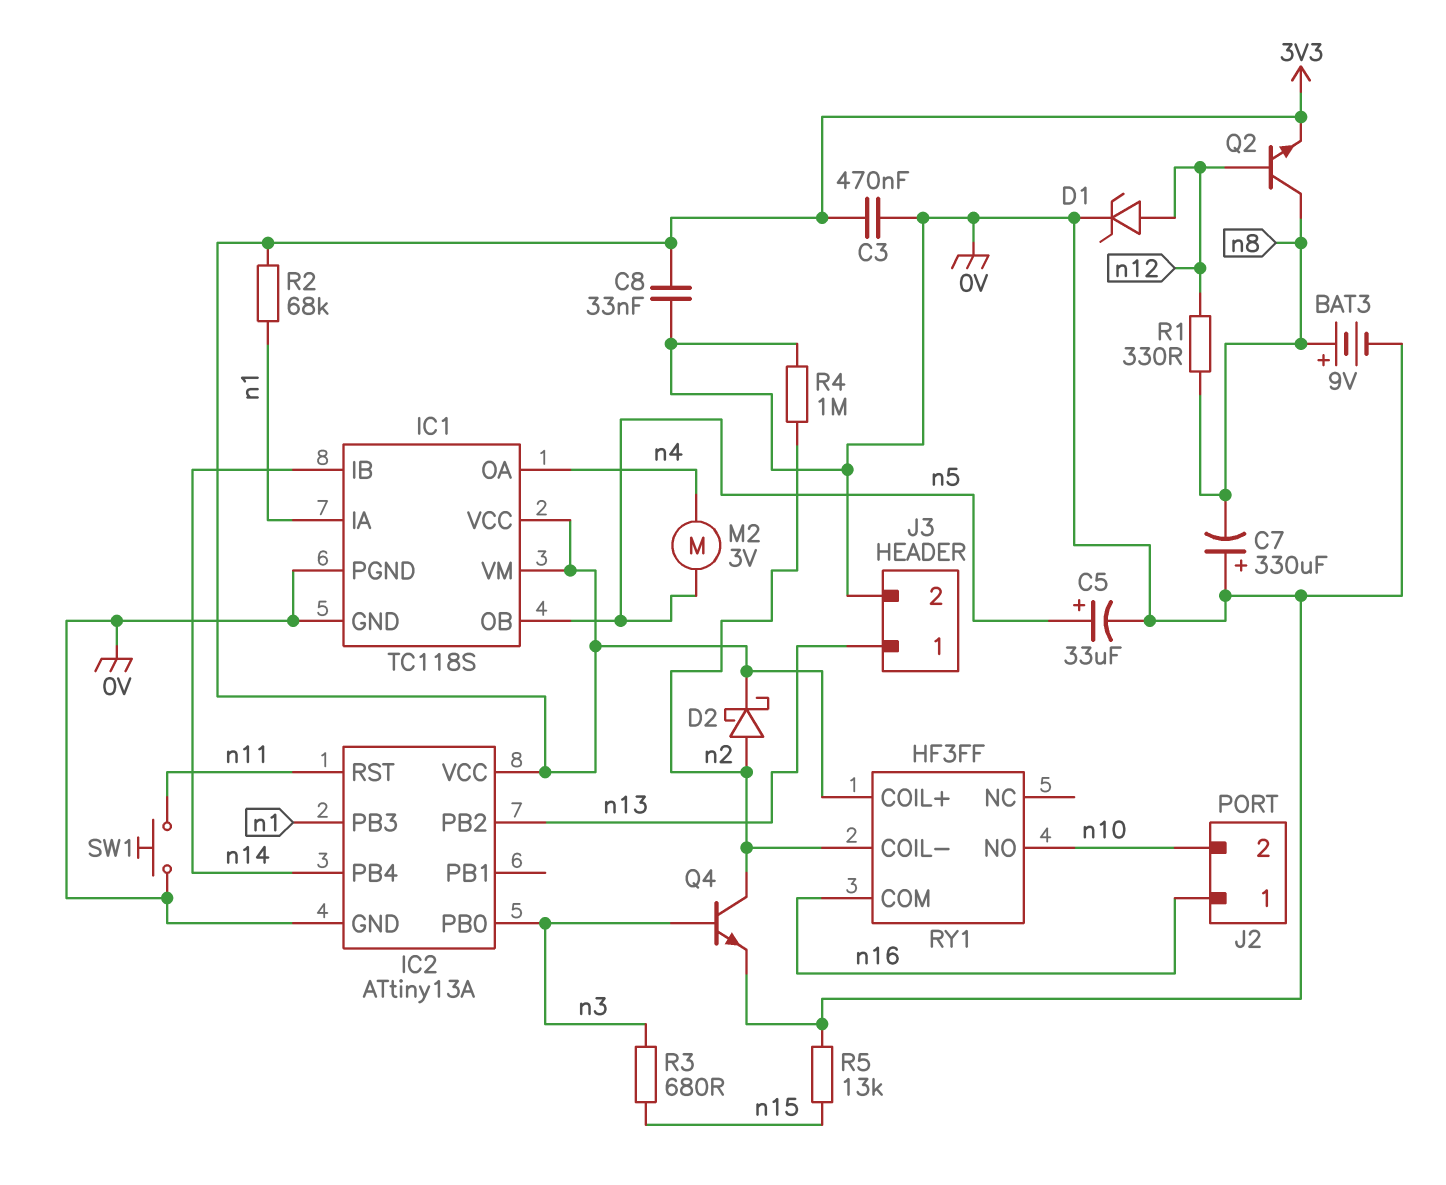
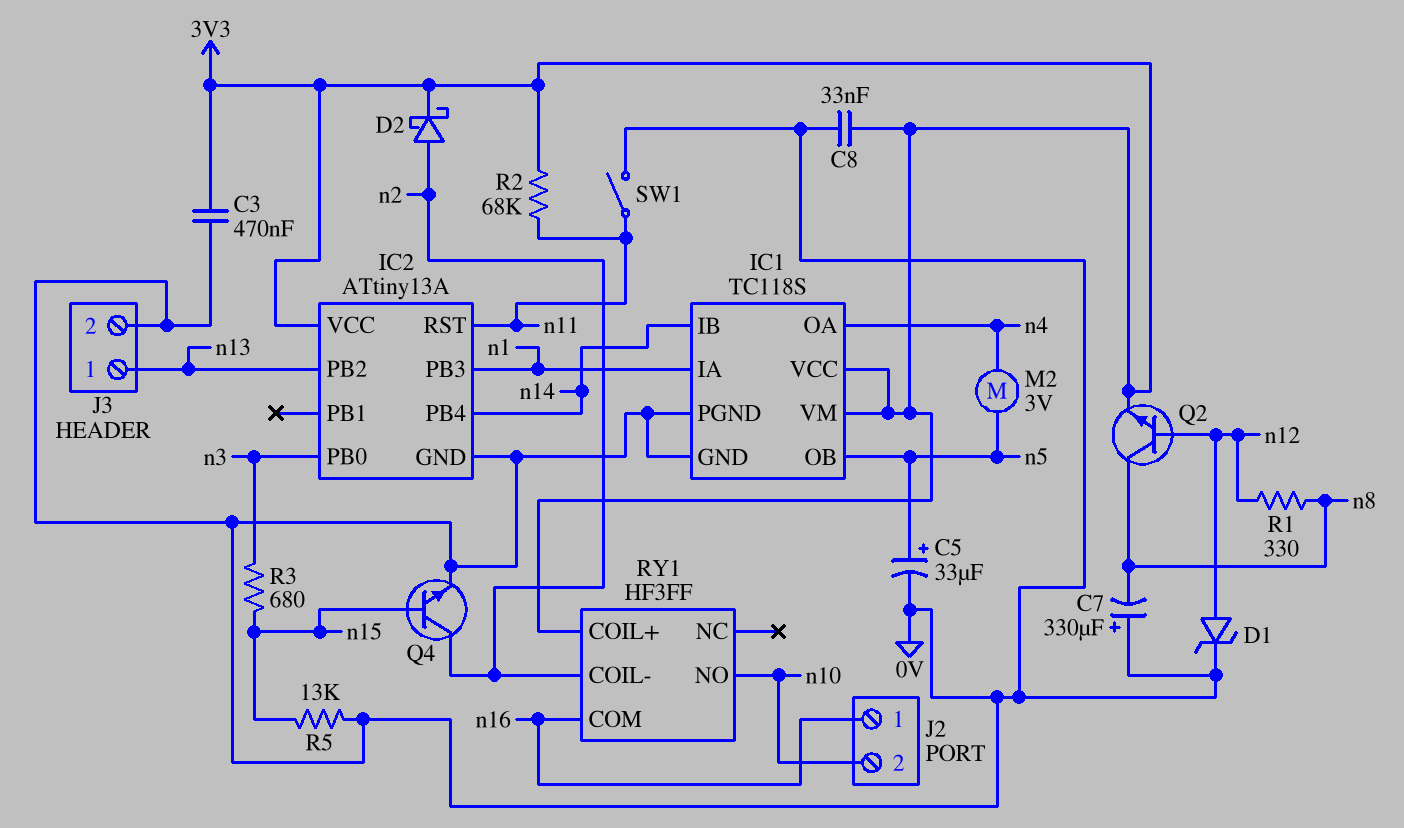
BAT3: 9V (plus n8, minus 0V) -> none
Q4: NPN (B n3, C n2, E 0V) -> NPN (B n15, C n2, E 0V)
R2: 68k (3V3, n1) -> 68k (3V3, n11)
R4: 1M (0V, n2) -> none
SW1: button (0V, n11) -> switch (0V, n11)

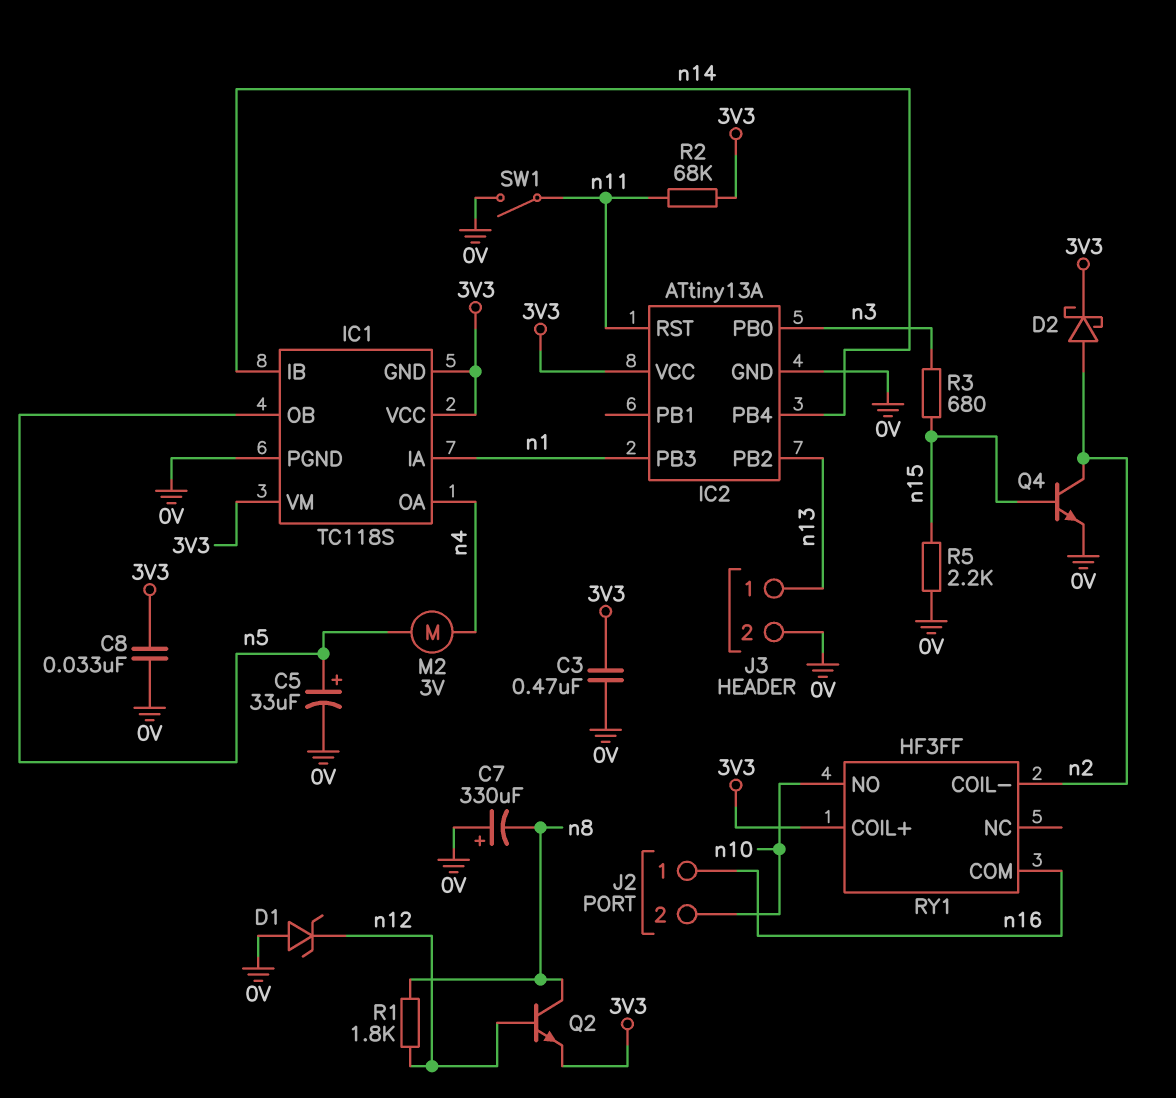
D1: zener (A n12, K 0V) -> zener (A 0V, K n12)
IC1 pin GND: 0V -> 3V3
R1: 330 (n8, n12) -> 1.8k (n8, n12)
R5: 13k (0V, n15) -> 2.2k (0V, n15)

